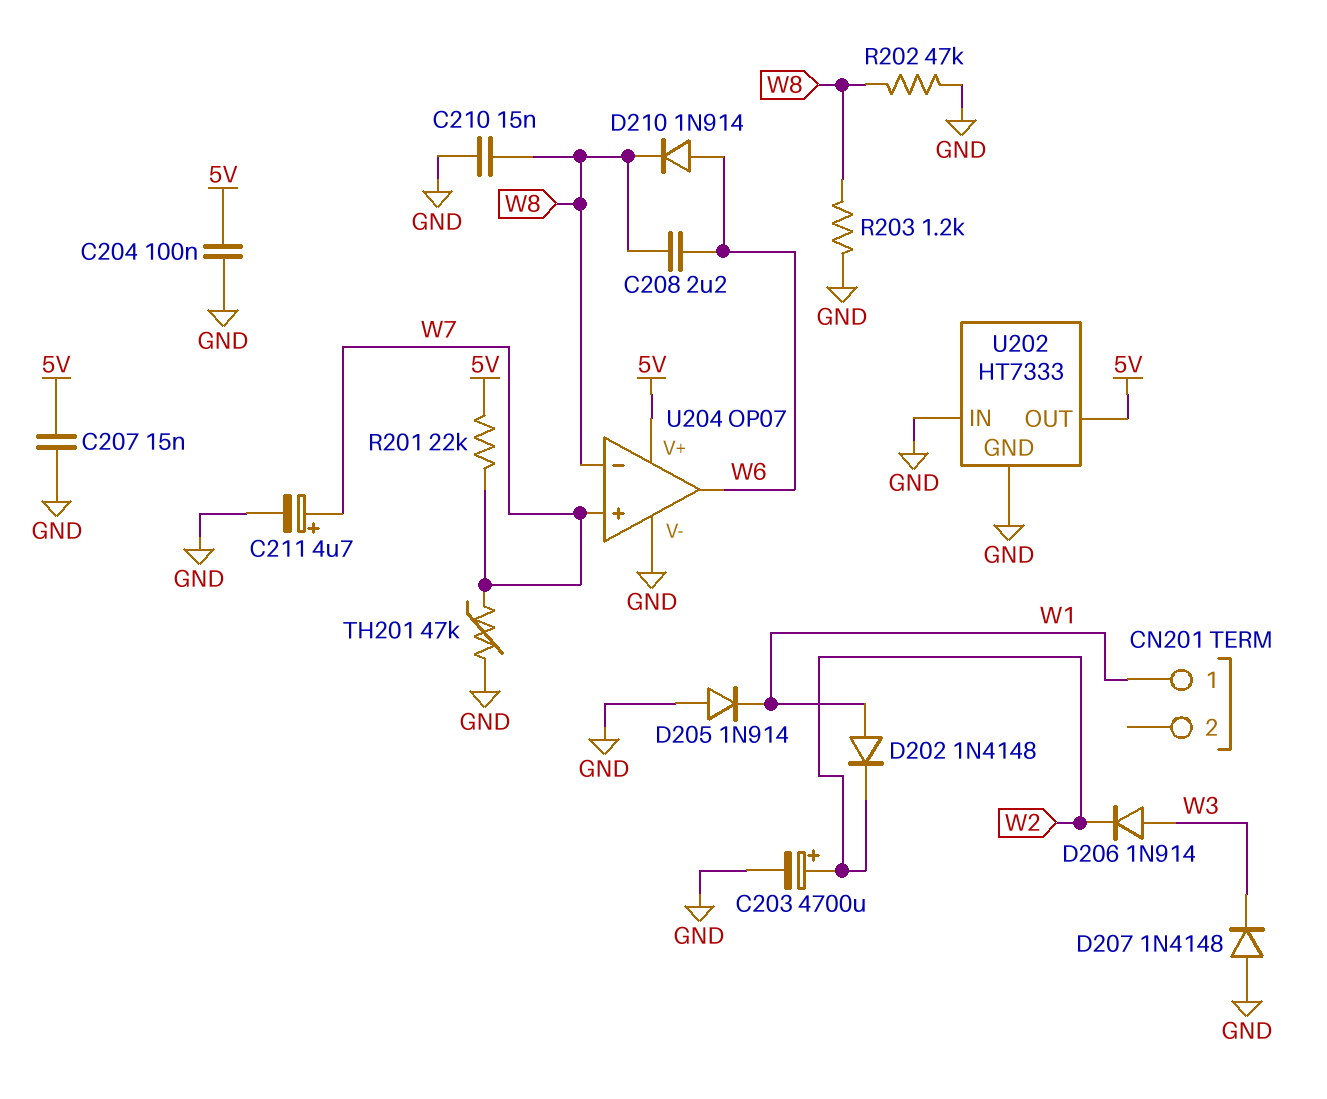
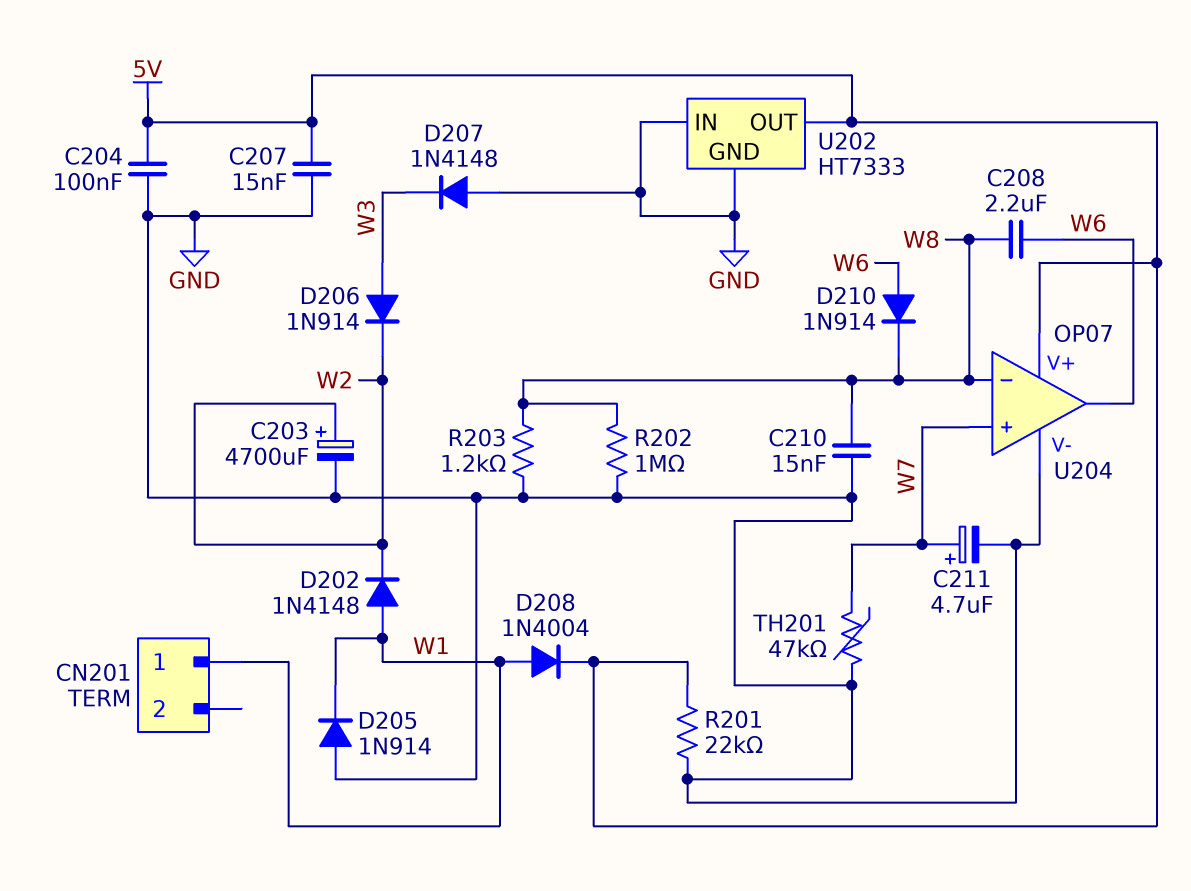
D208: none -> diode 1N4004 (A W1, K 5V)
R201: 22k (5V, W7) -> 22k (5V, GND)
R202: 47k (GND, W8) -> 1M (GND, W8)

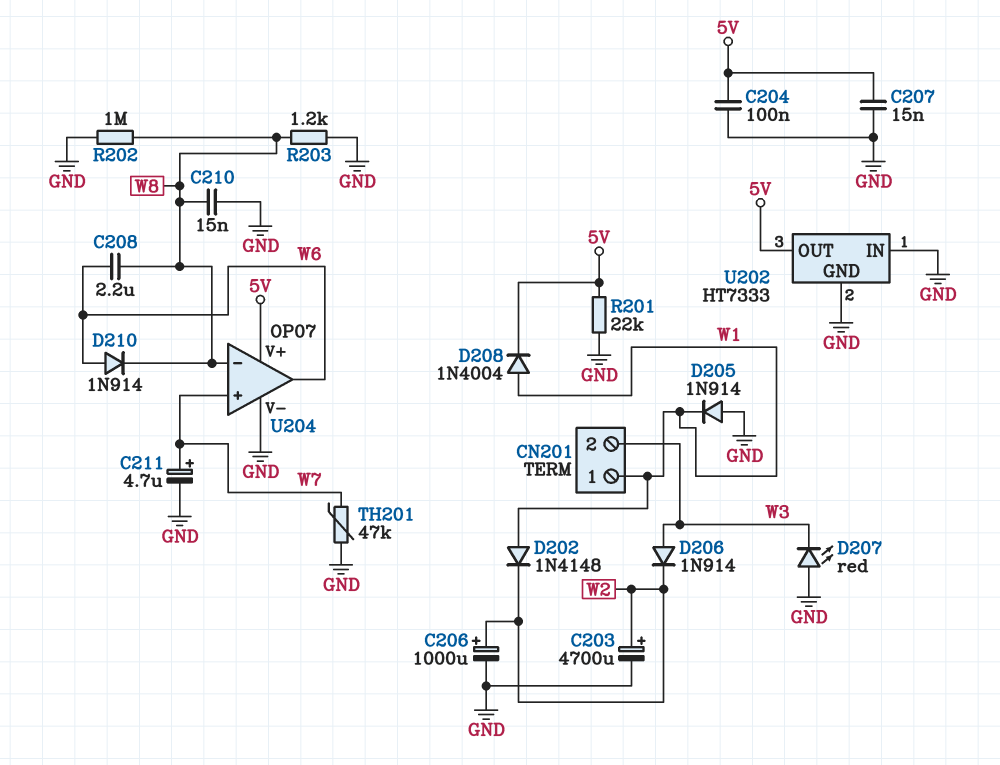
C206: none -> 1000uF (plus W2, minus GND)
CN201 pin 2: none -> W3
D207: diode 1N4148 (A GND, K W3) -> LED red (A GND, K W3)

